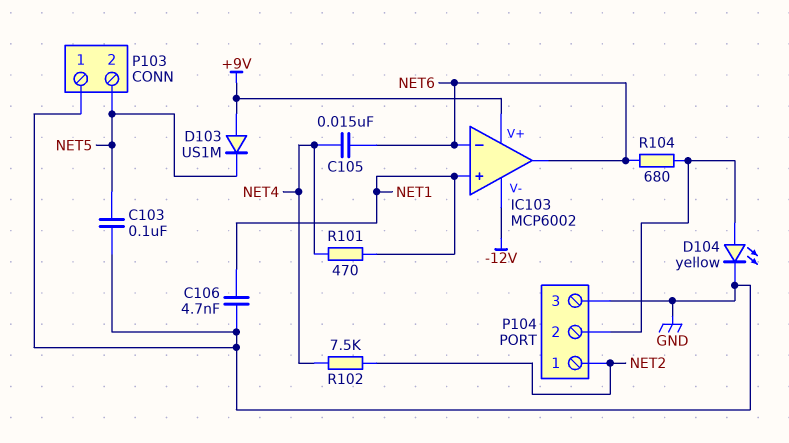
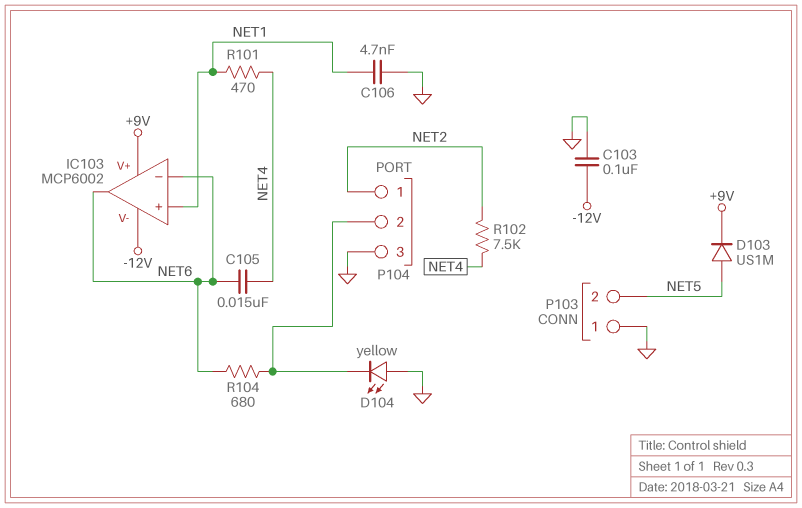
C103: 100nF (GND, NET5) -> 100nF (-12V, GND)
D103: diode US1M (A +9V, K NET5) -> diode US1M (A NET5, K +9V)
D104: LED yellow (A P104/2, K GND) -> LED yellow (A GND, K P104/2)

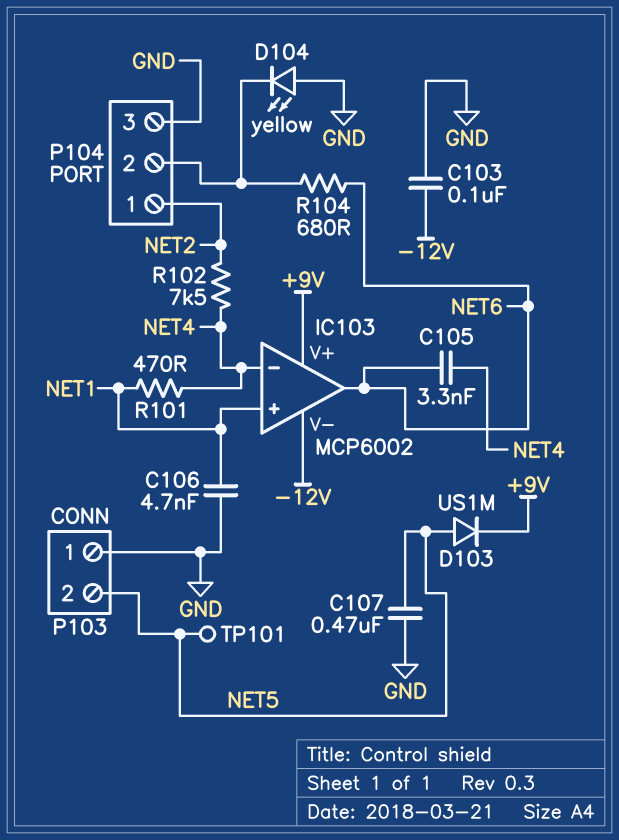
C105: 15nF (NET4, NET6) -> 3.3nF (NET4, NET6)
C107: none -> 470nF (GND, NET5)
IC103 pin in-: NET6 -> NET4
TP101: none -> test point (NET5)

